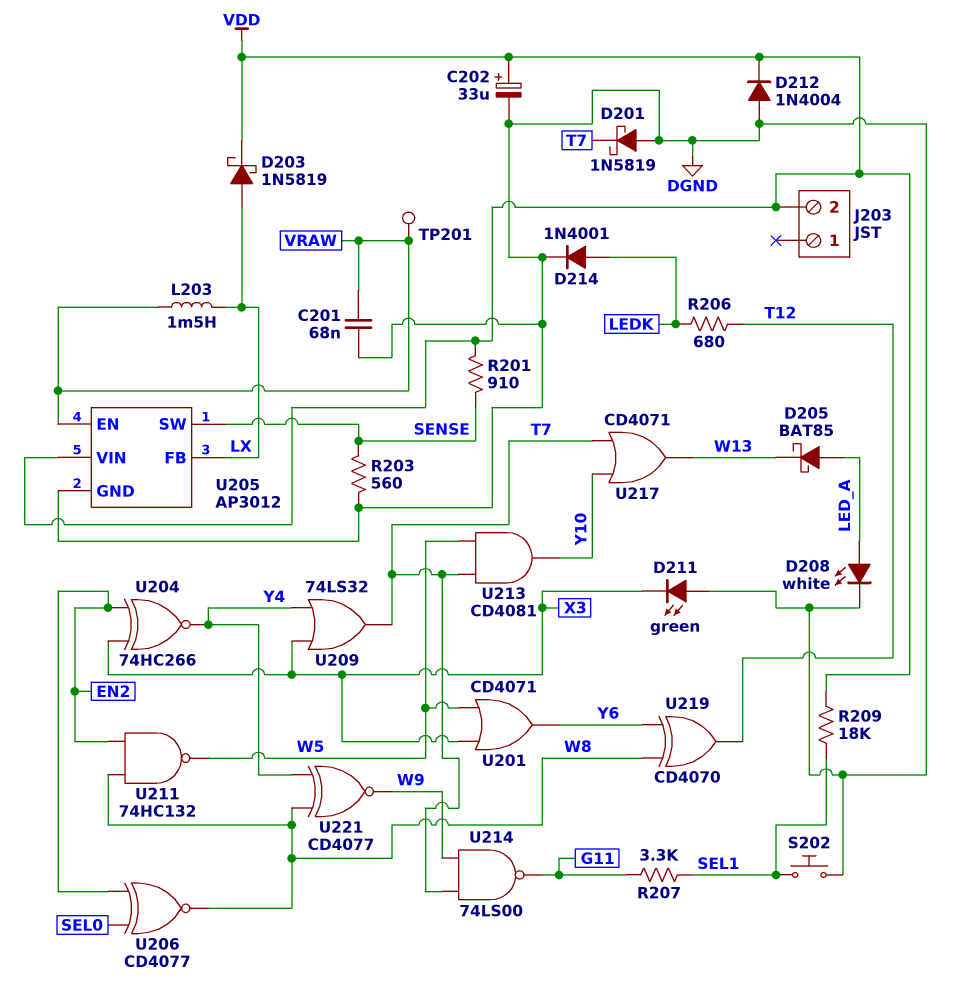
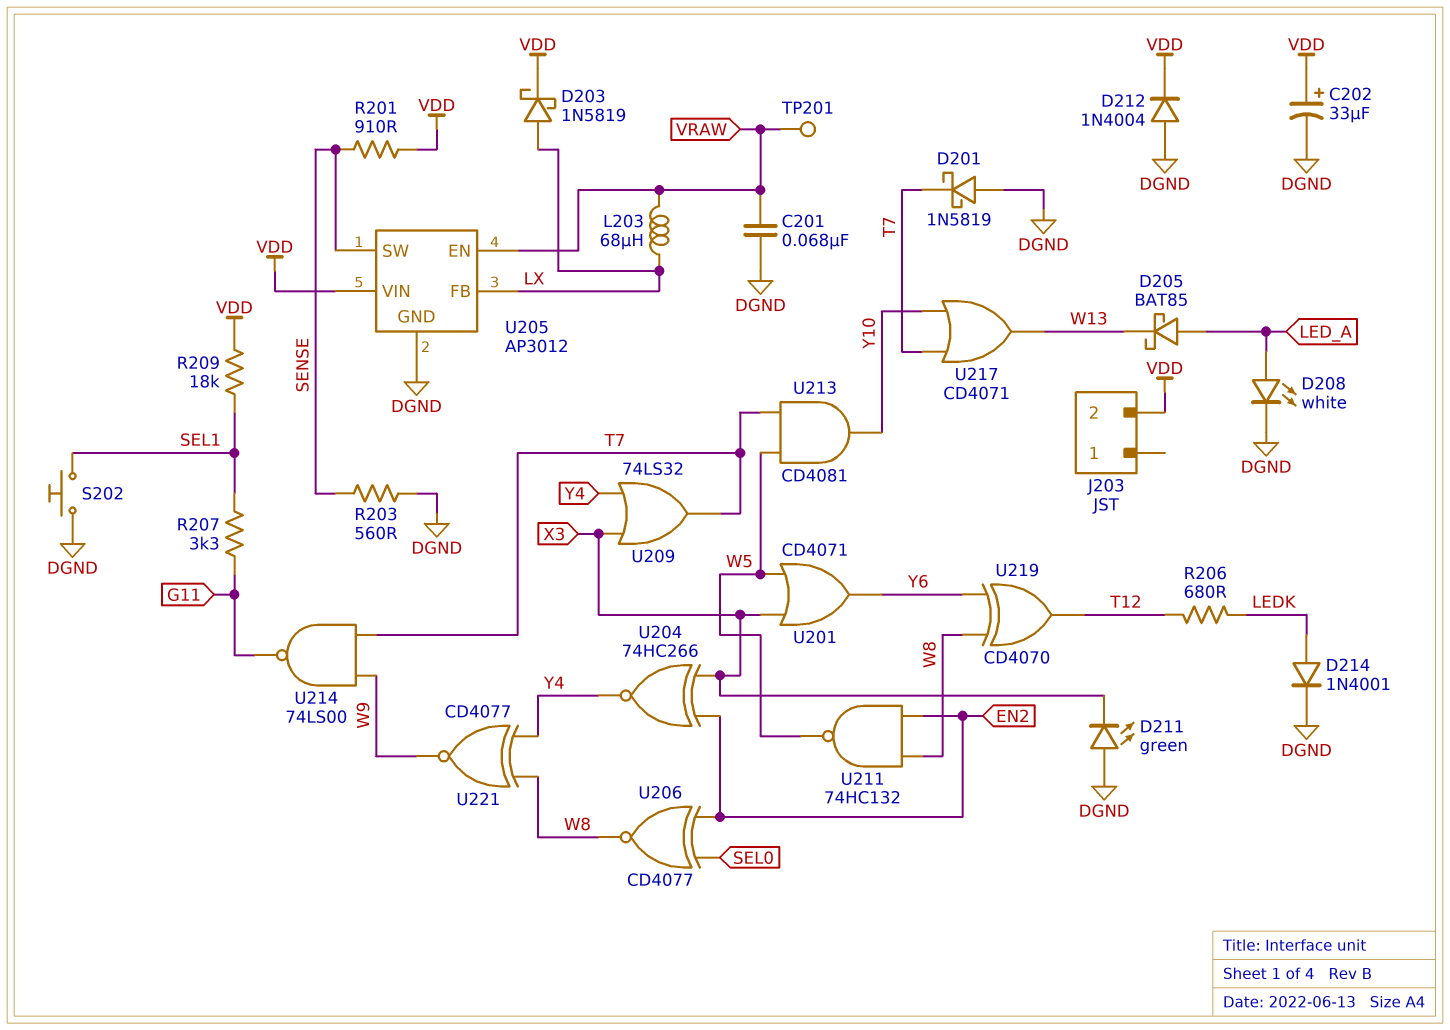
L203: 1.5mH (LX, VRAW) -> 68uH (LX, VRAW)

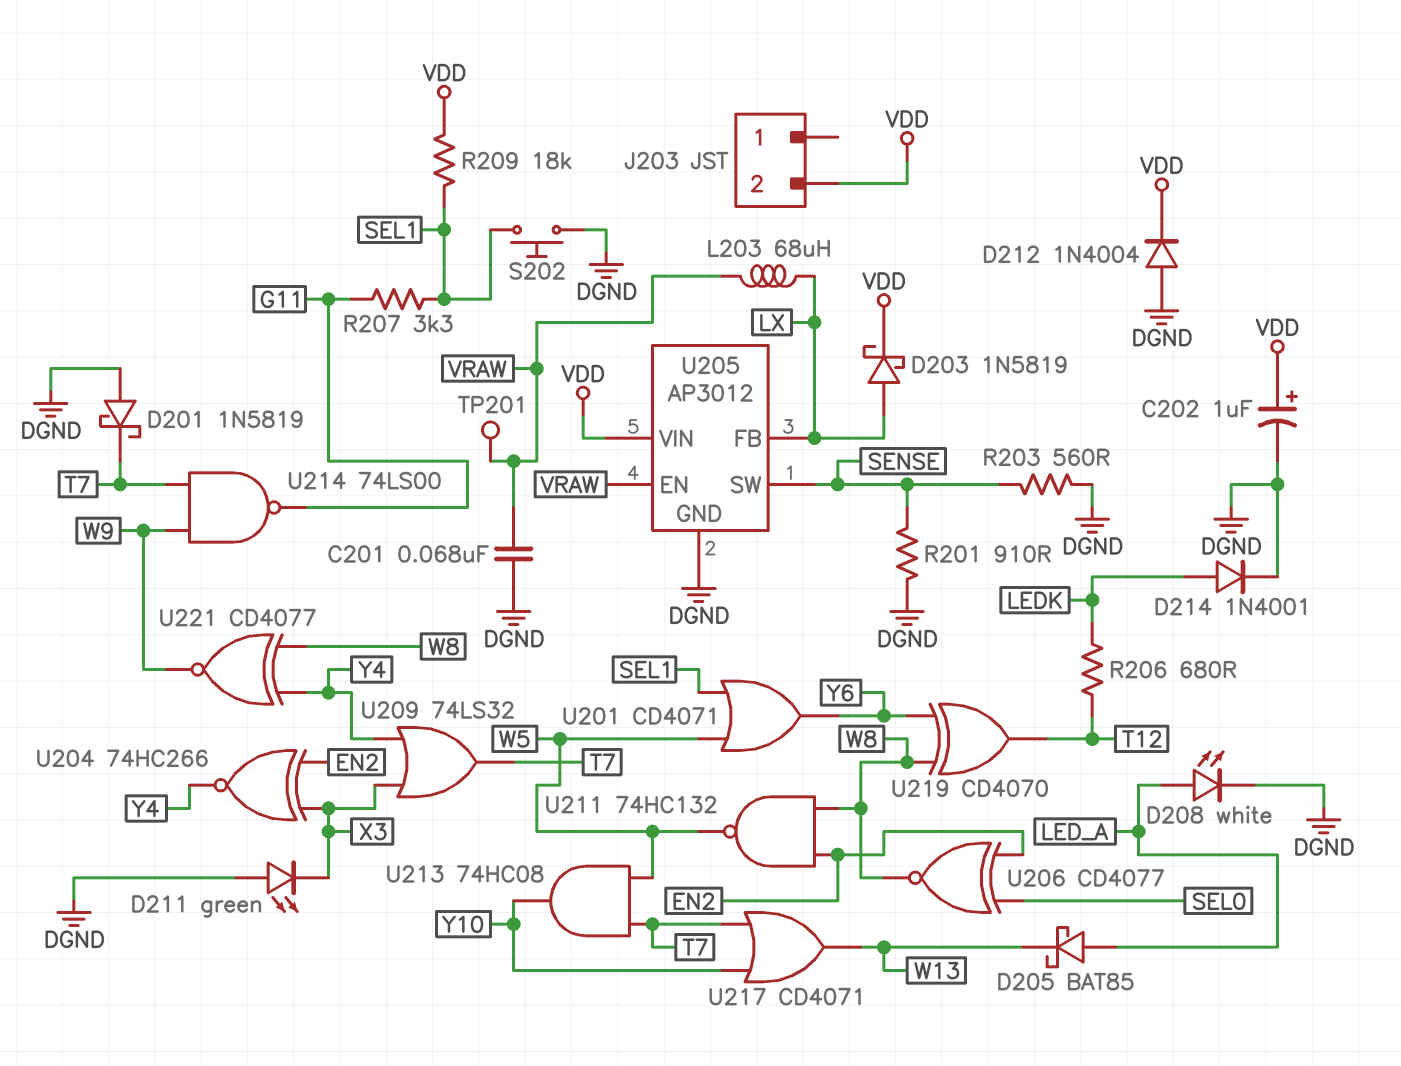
C202: 33uF (plus VDD, minus DGND) -> 1uF (plus VDD, minus DGND)
R201: 910 (SENSE, VDD) -> 910 (DGND, SENSE)
U201: OR CD4071 (in W5, in X3, out Y6) -> OR CD4071 (in SEL1, in W5, out Y6)
U213: AND CD4081 (in T7, in W5, out Y10) -> AND 74HC08 (in T7, in W5, out Y10)

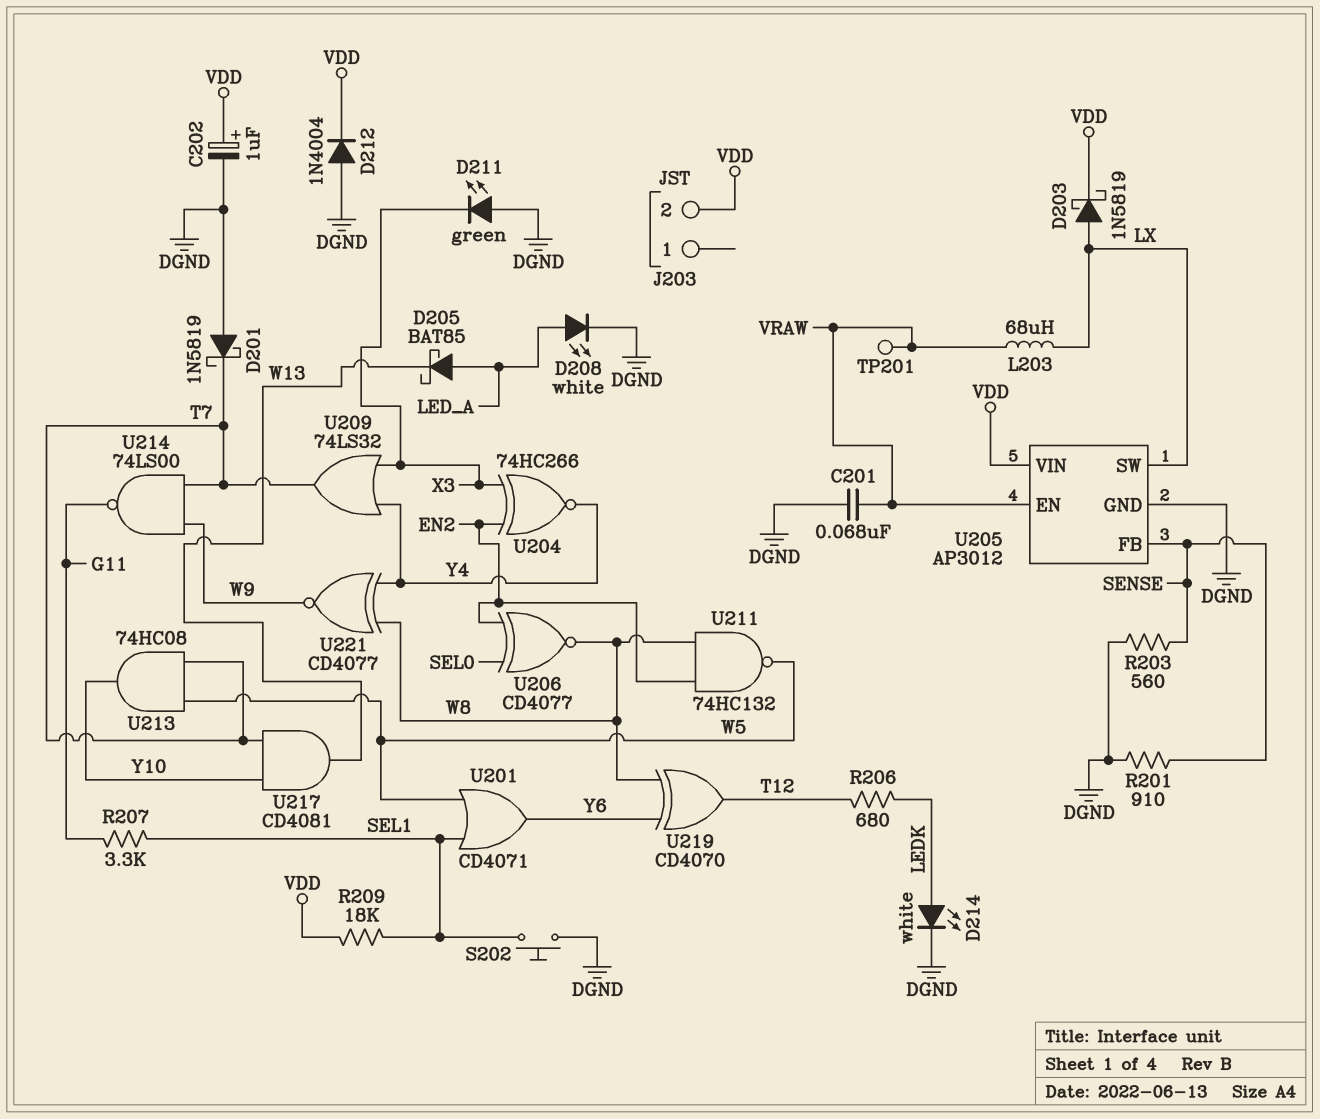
D214: diode 1N4001 (A LEDK, K DGND) -> LED white (A LEDK, K DGND)
U205 pin FB: LX -> SENSE
U205 pin SW: SENSE -> LX
U217: OR CD4071 (in T7, in Y10, out W13) -> AND CD4081 (in T7, in Y10, out W13)

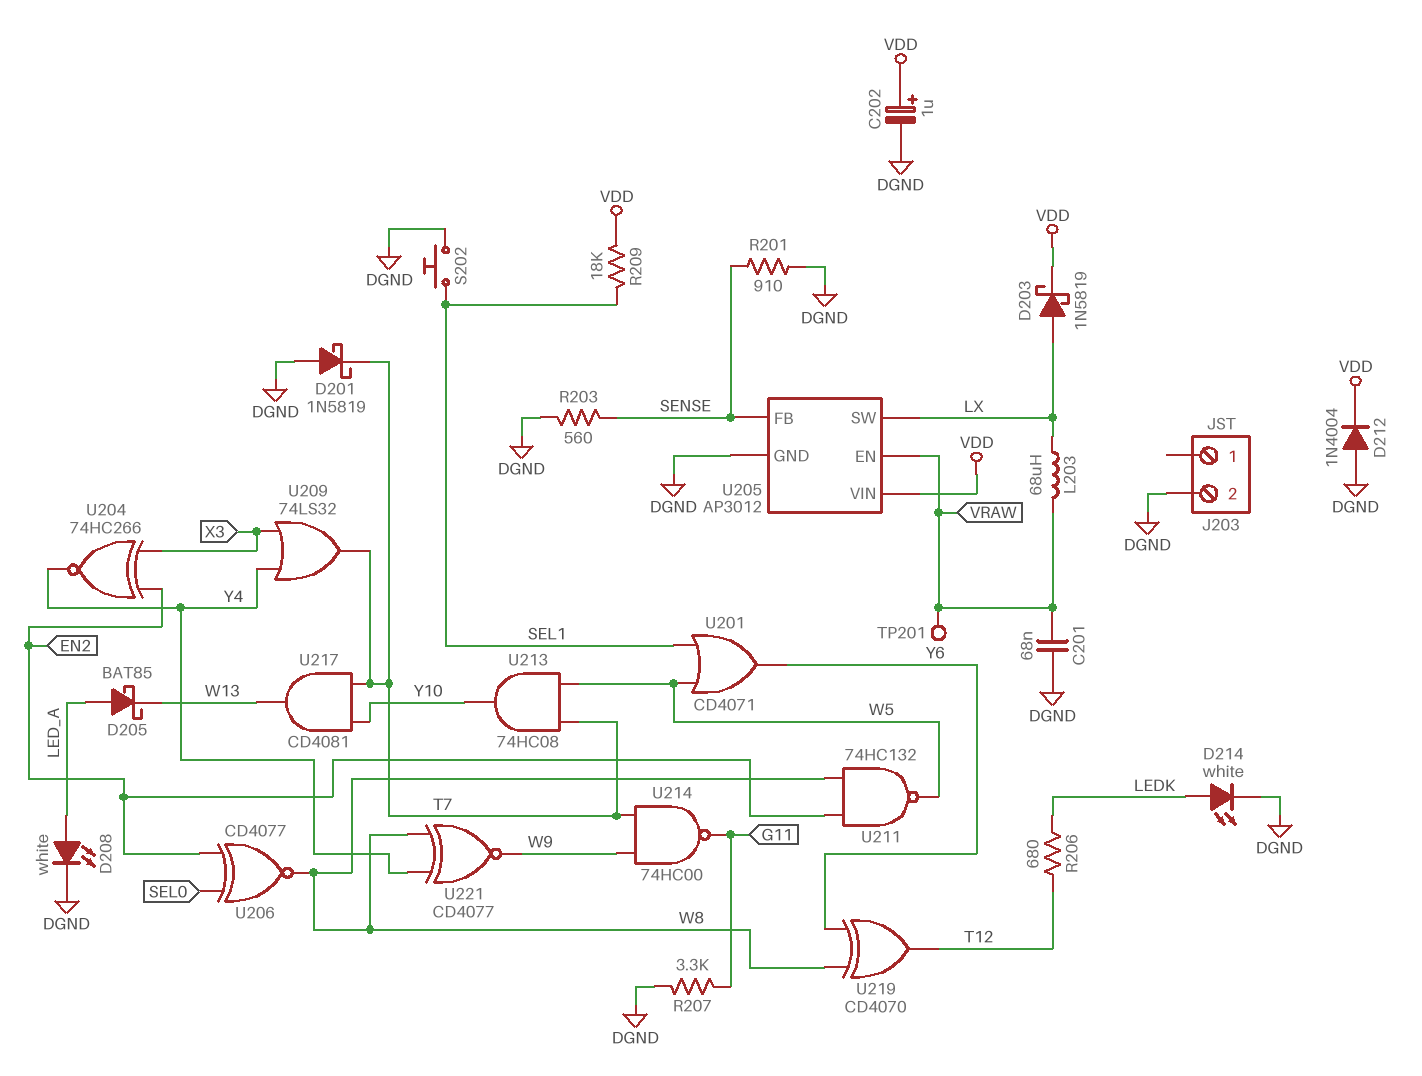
D211: LED green (A DGND, K X3) -> none
J203 pin 2: VDD -> DGND
R207: 3.3k (G11, SEL1) -> 3.3k (DGND, G11)
U214: NAND 74LS00 (in T7, in W9, out G11) -> NAND 74HC00 (in T7, in W9, out G11)

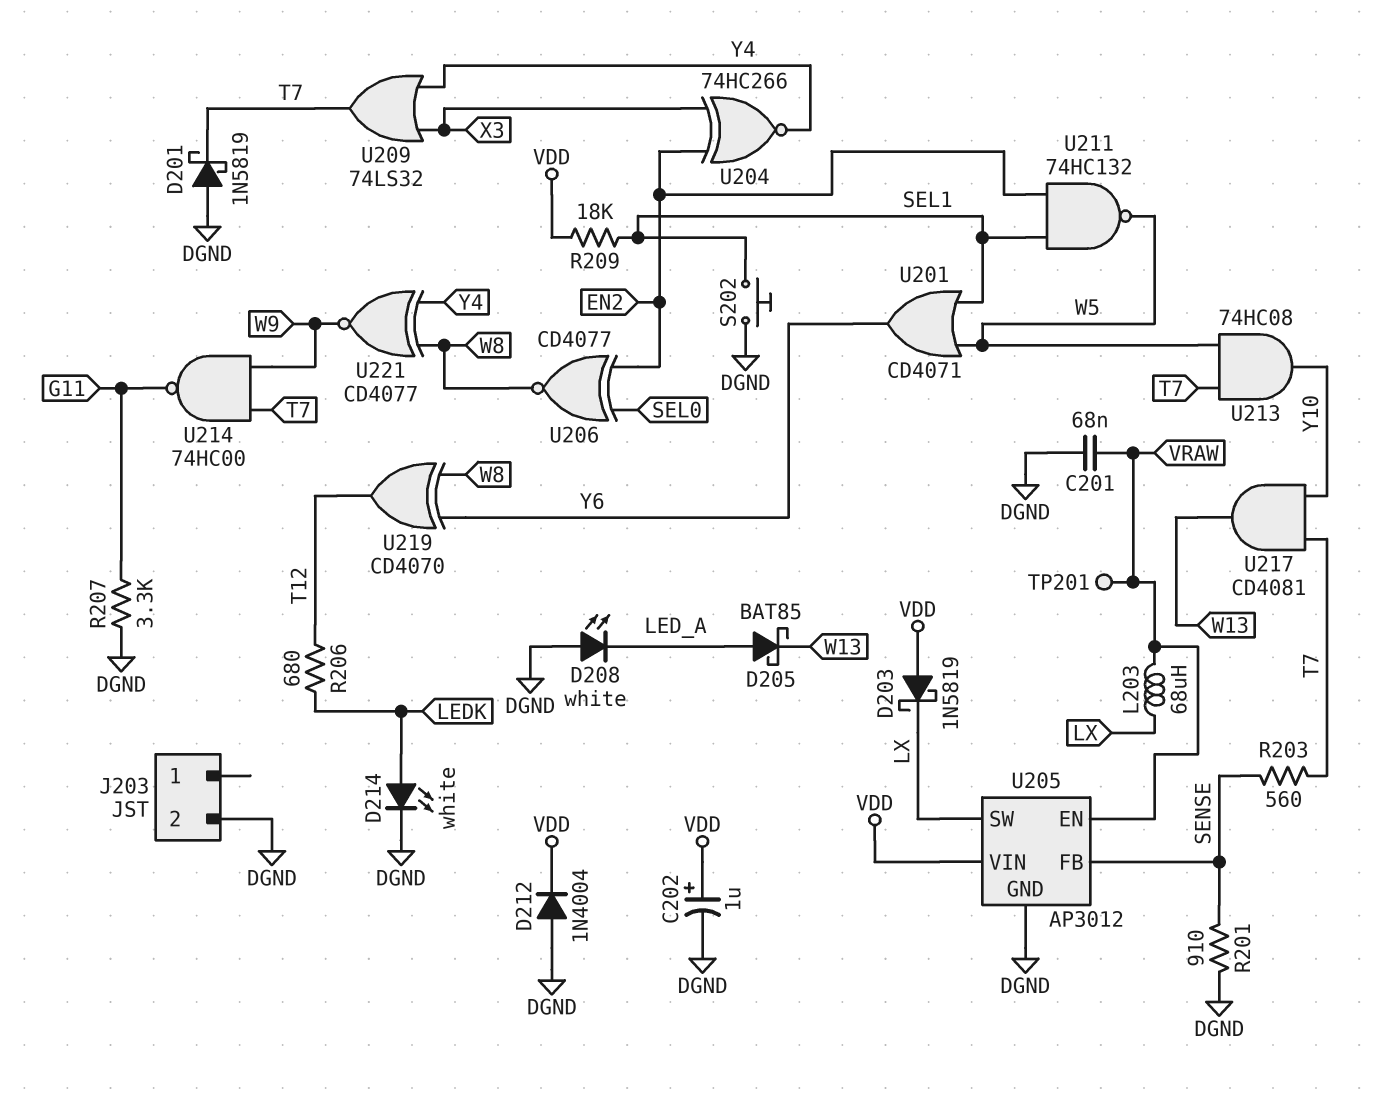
D203: schottky 1N5819 (A LX, K VDD) -> schottky 1N5819 (A VDD, K LX)
D208: LED white (A LED_A, K DGND) -> LED white (A DGND, K LED_A)
R203: 560 (DGND, SENSE) -> 560 (SENSE, T7)
U211: NAND 74HC132 (in EN2, in W8, out W5) -> NAND 74HC132 (in EN2, in SEL1, out W5)

